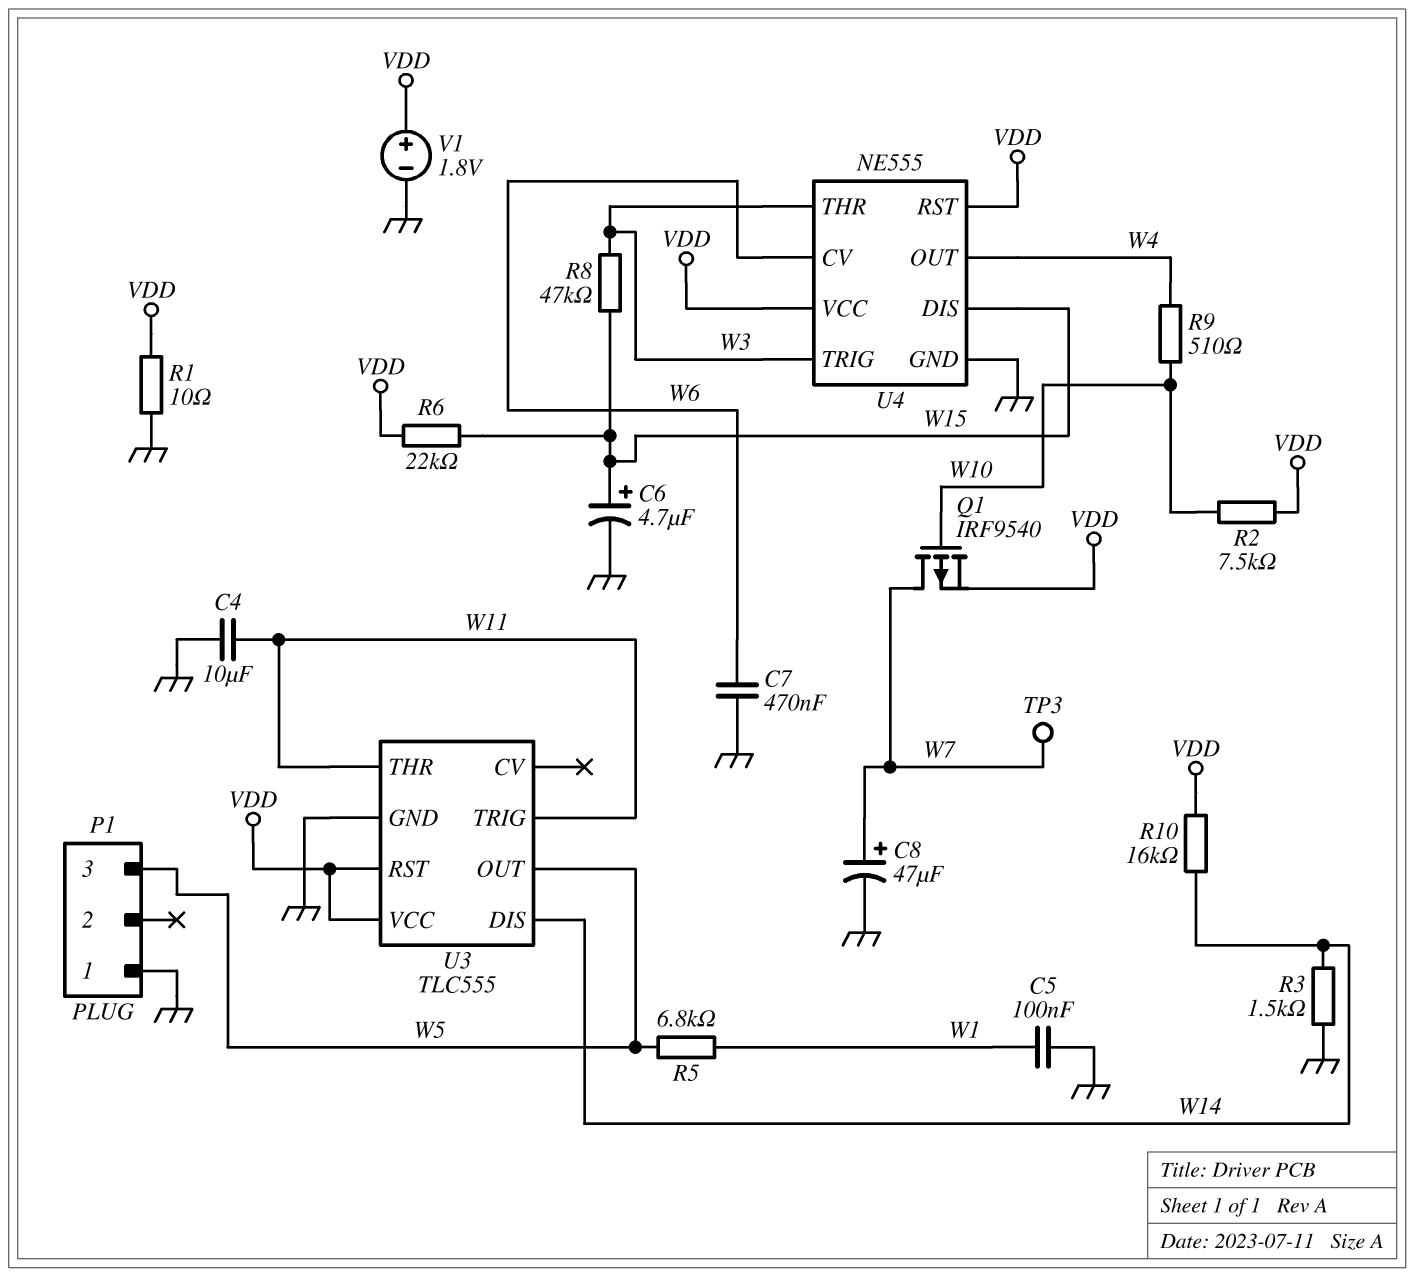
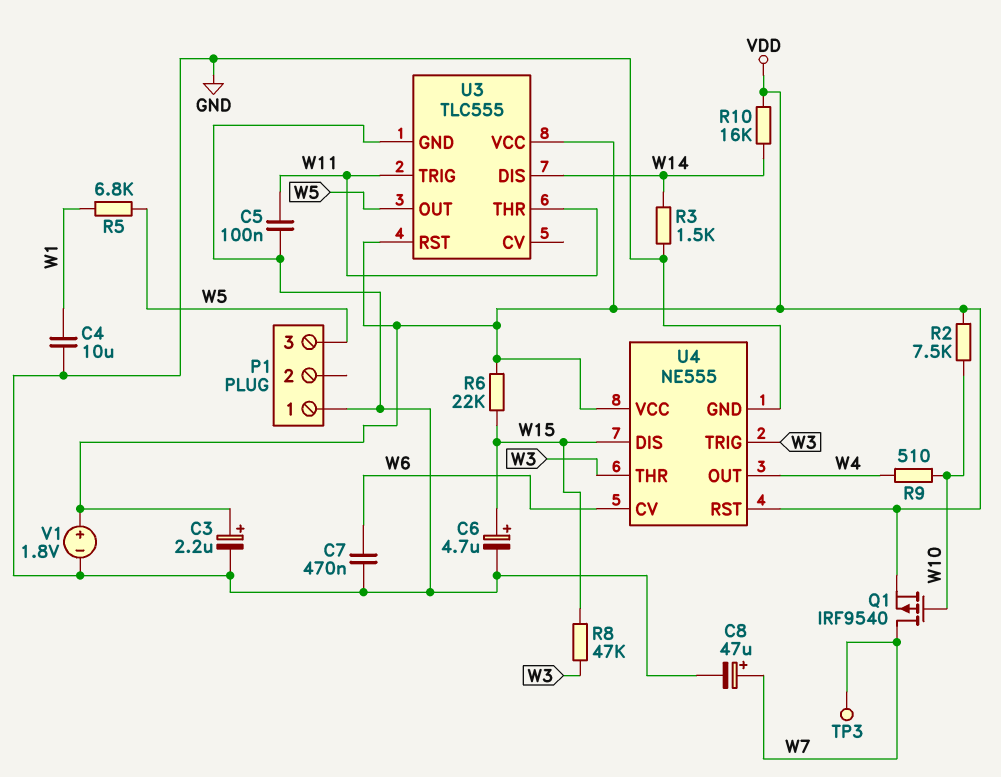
C3: none -> 2.2uF (plus VDD, minus GND)
C4: 10uF (GND, W11) -> 10uF (GND, W1)
C5: 100nF (GND, W1) -> 100nF (GND, W11)
R1: 10 (GND, VDD) -> none

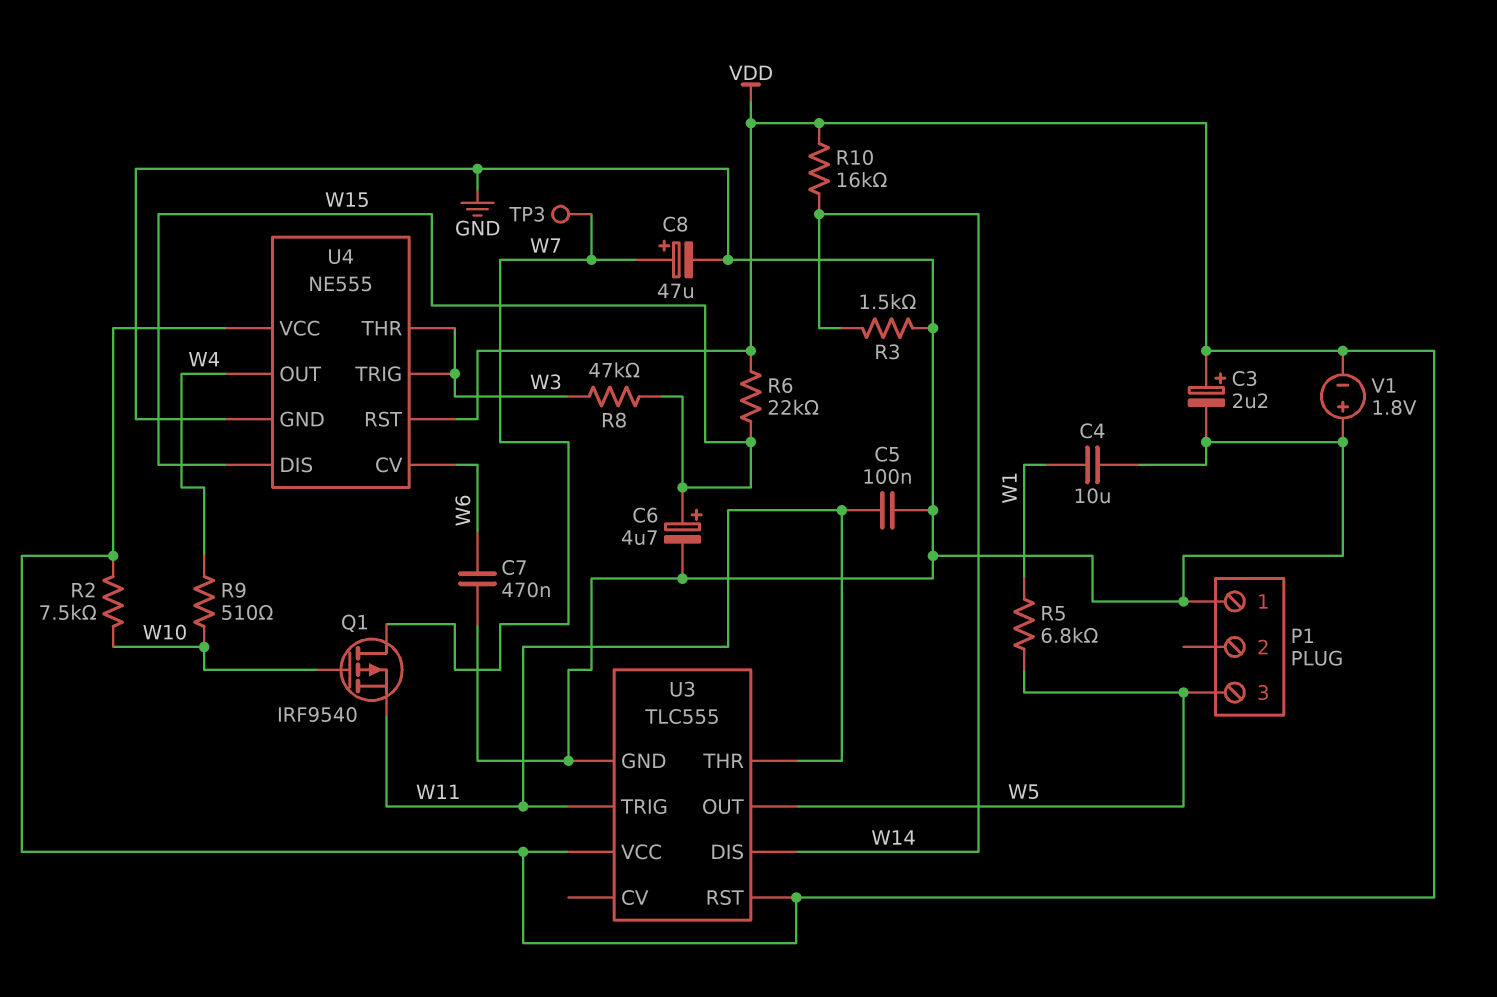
Q1: PMOS IRF9540 (G W10, D W7, S VDD) -> PMOS IRF9540 (G W10, D W7, S W11)
V1: 1.8V (plus VDD, minus GND) -> 1.8V (plus GND, minus VDD)

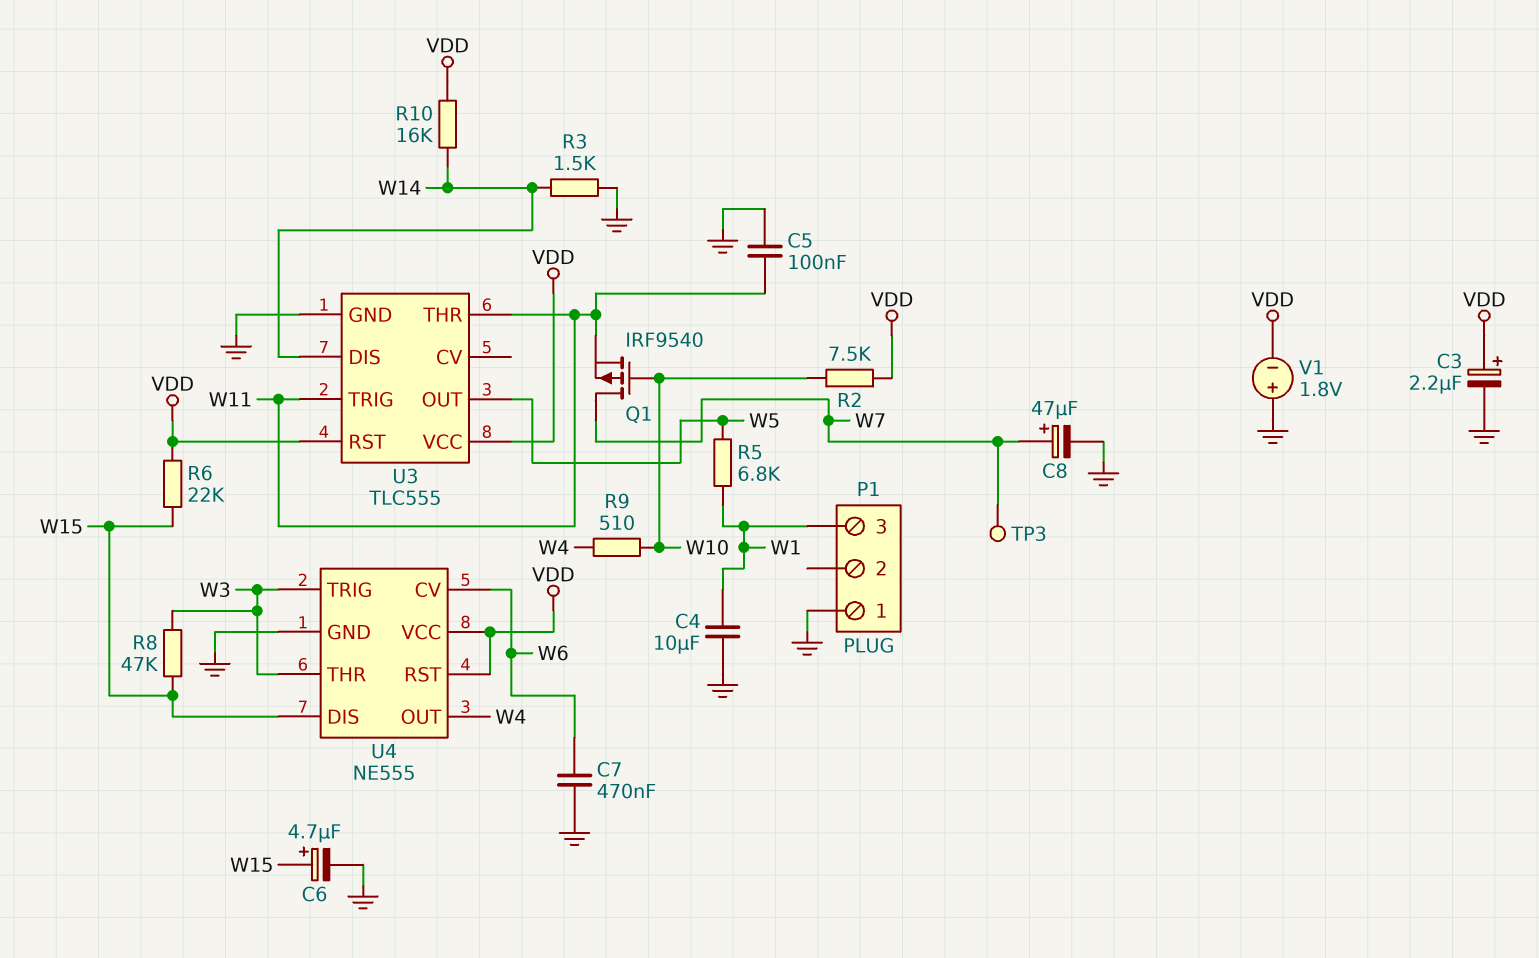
P1 pin 3: W5 -> W1

